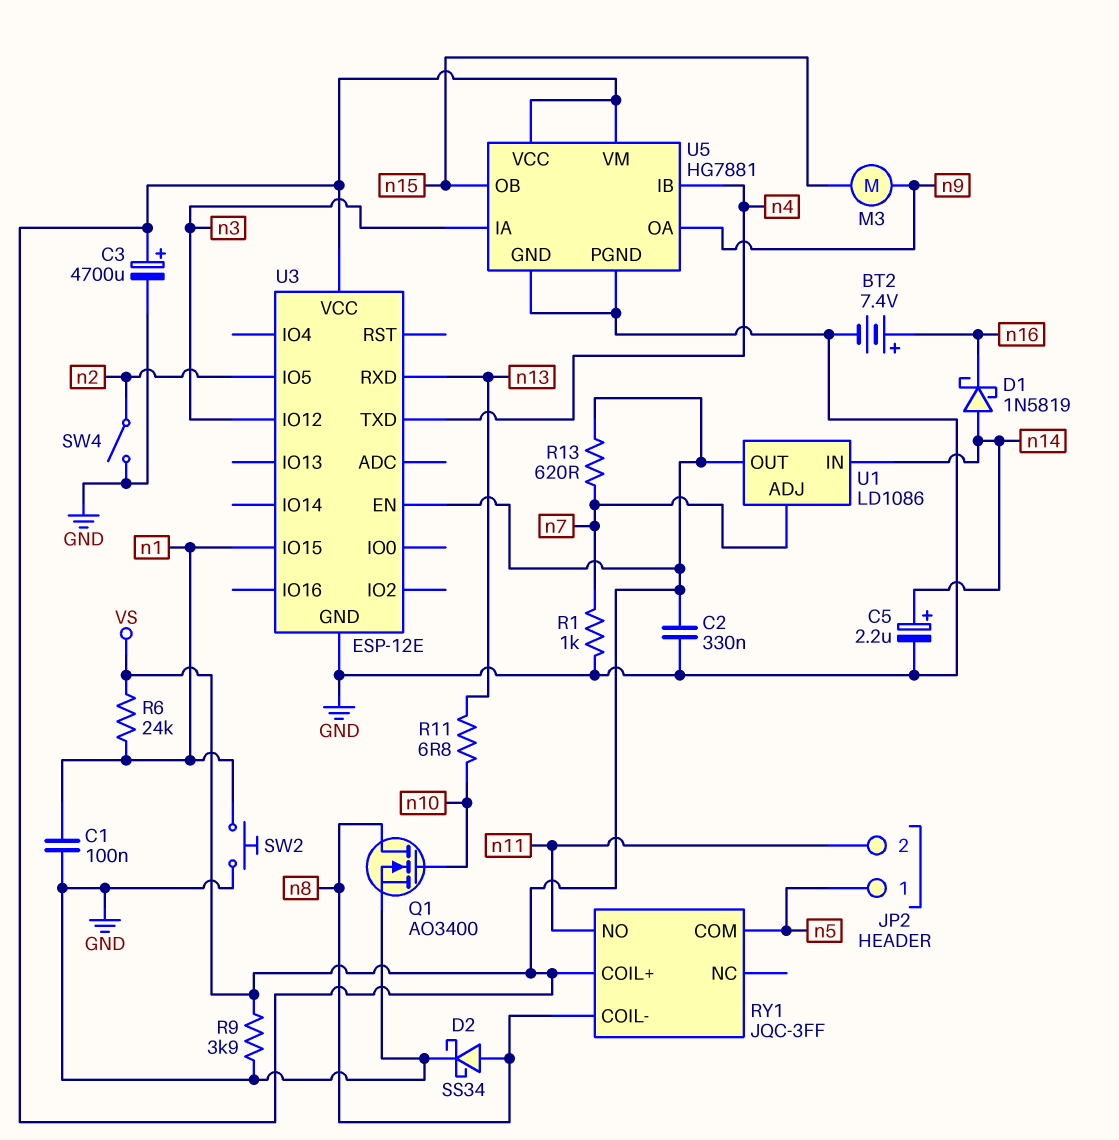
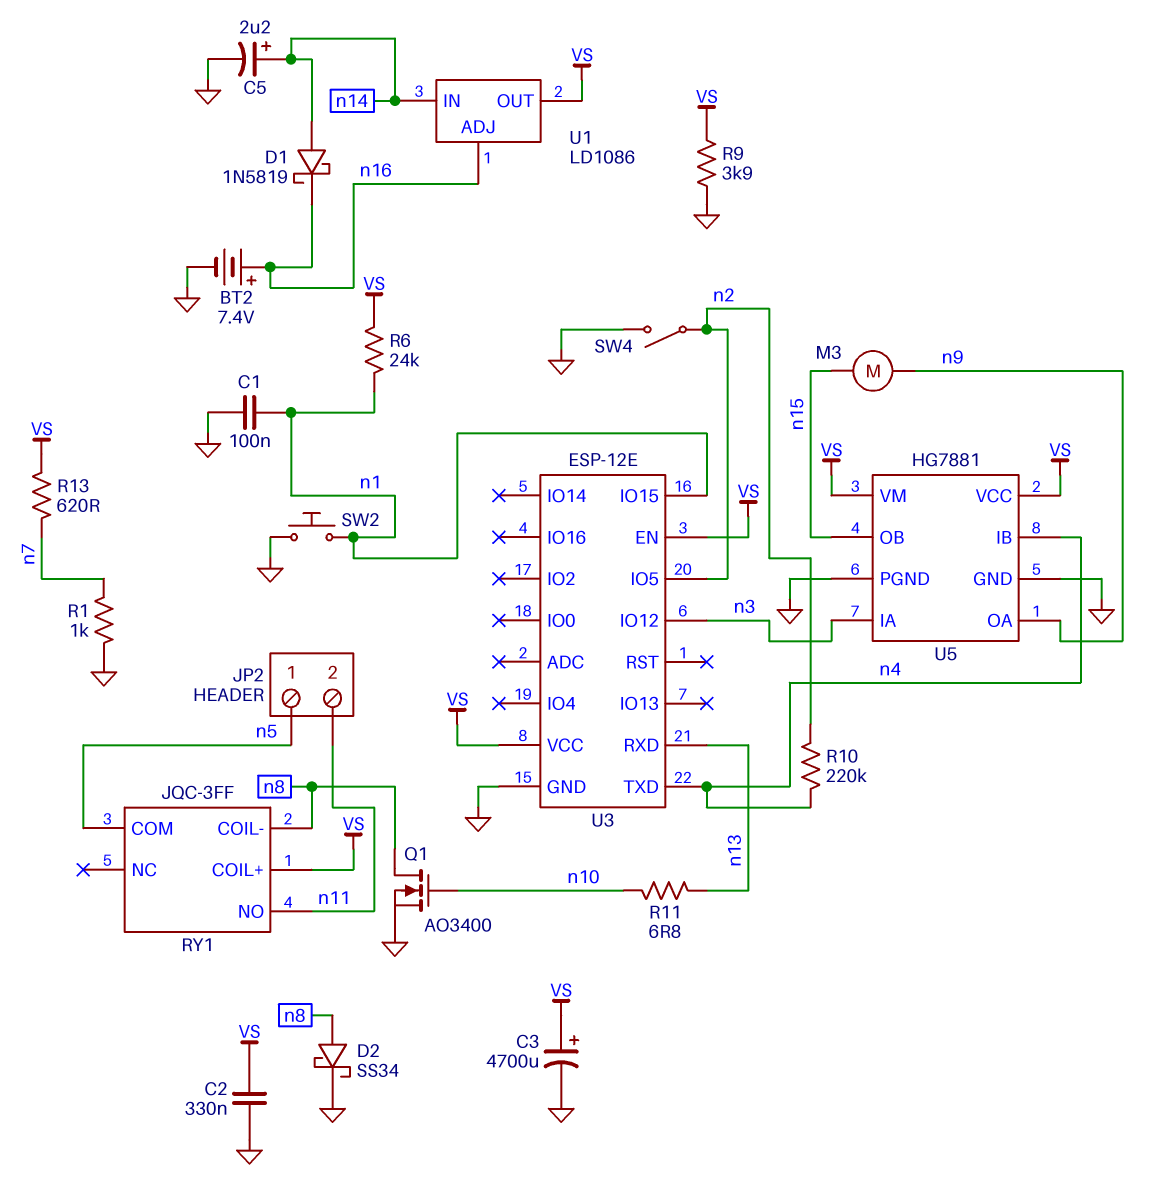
R10: none -> 220k (n2, n4)
U1 pin ADJ: n7 -> n16

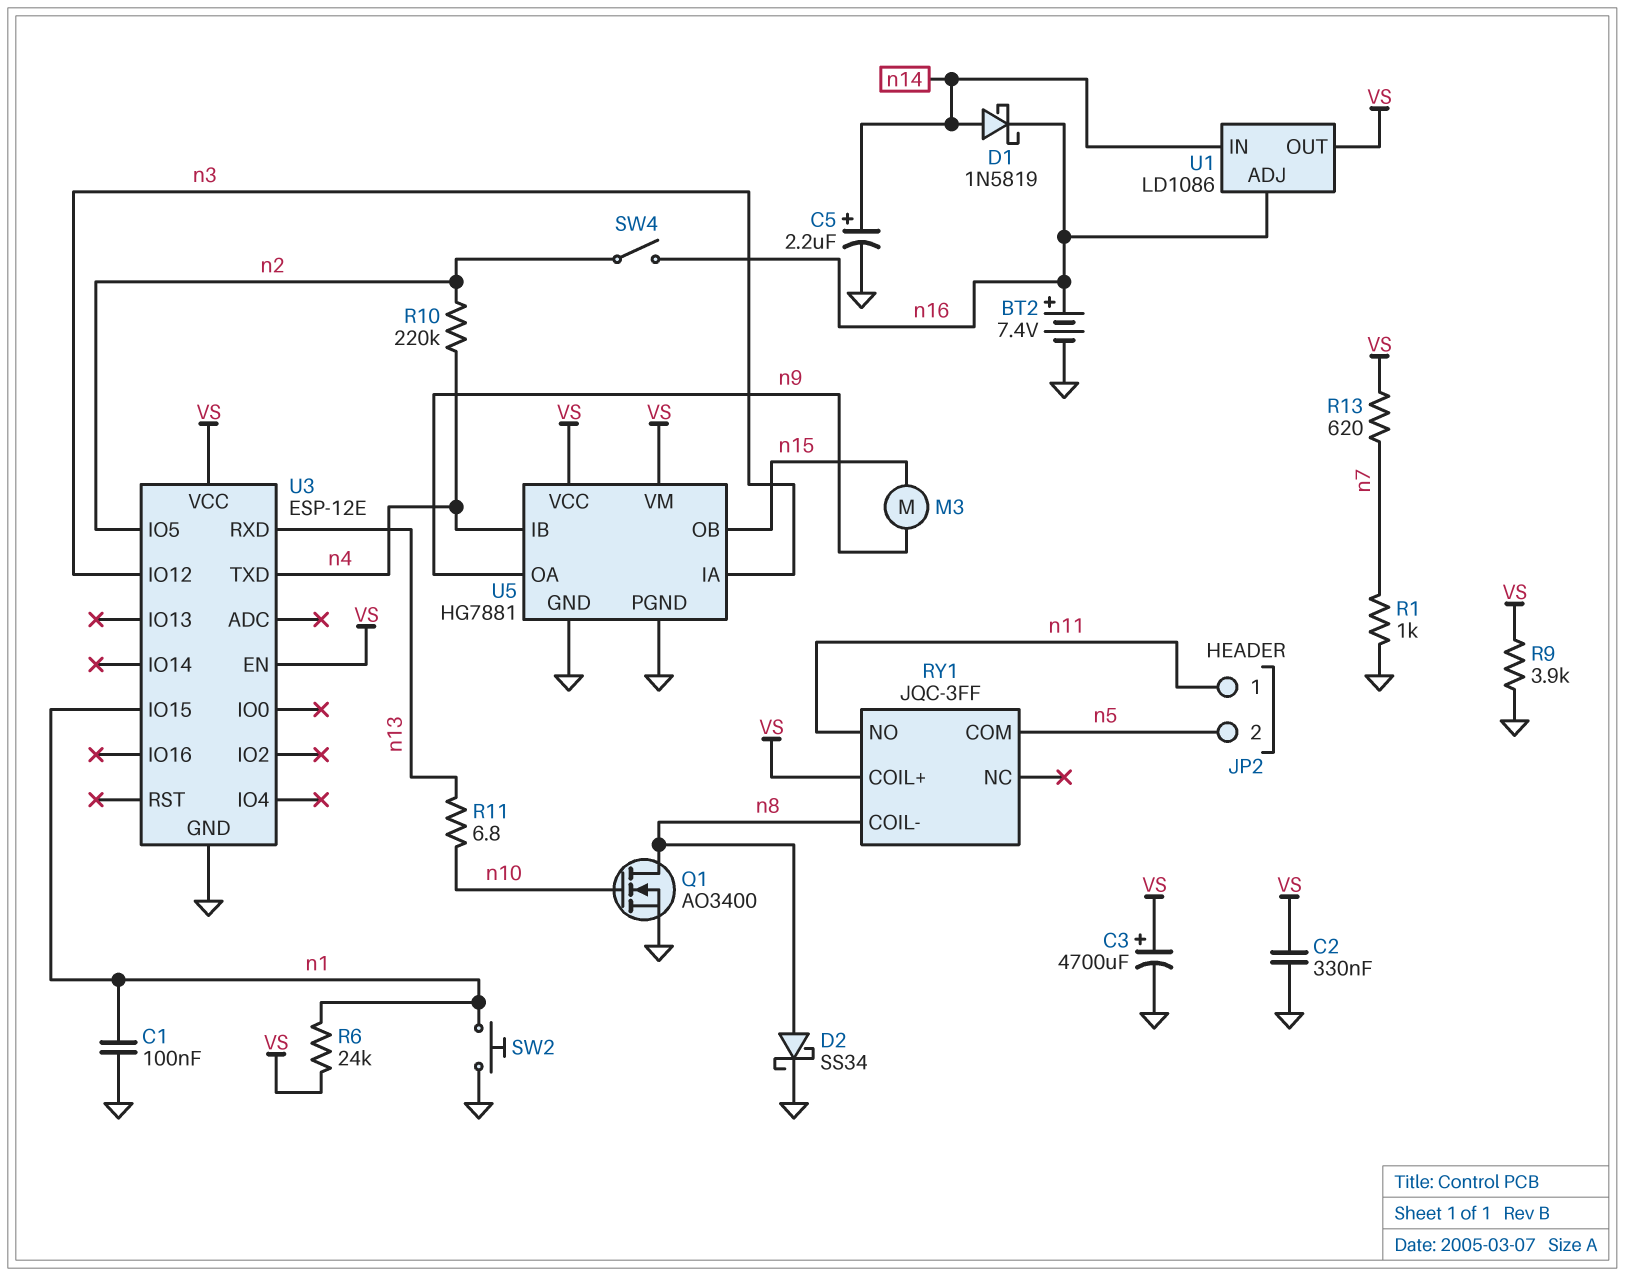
JP2 pin 1: n5 -> n11
JP2 pin 2: n11 -> n5
SW4: switch (GND, n2) -> switch (n2, n16)

